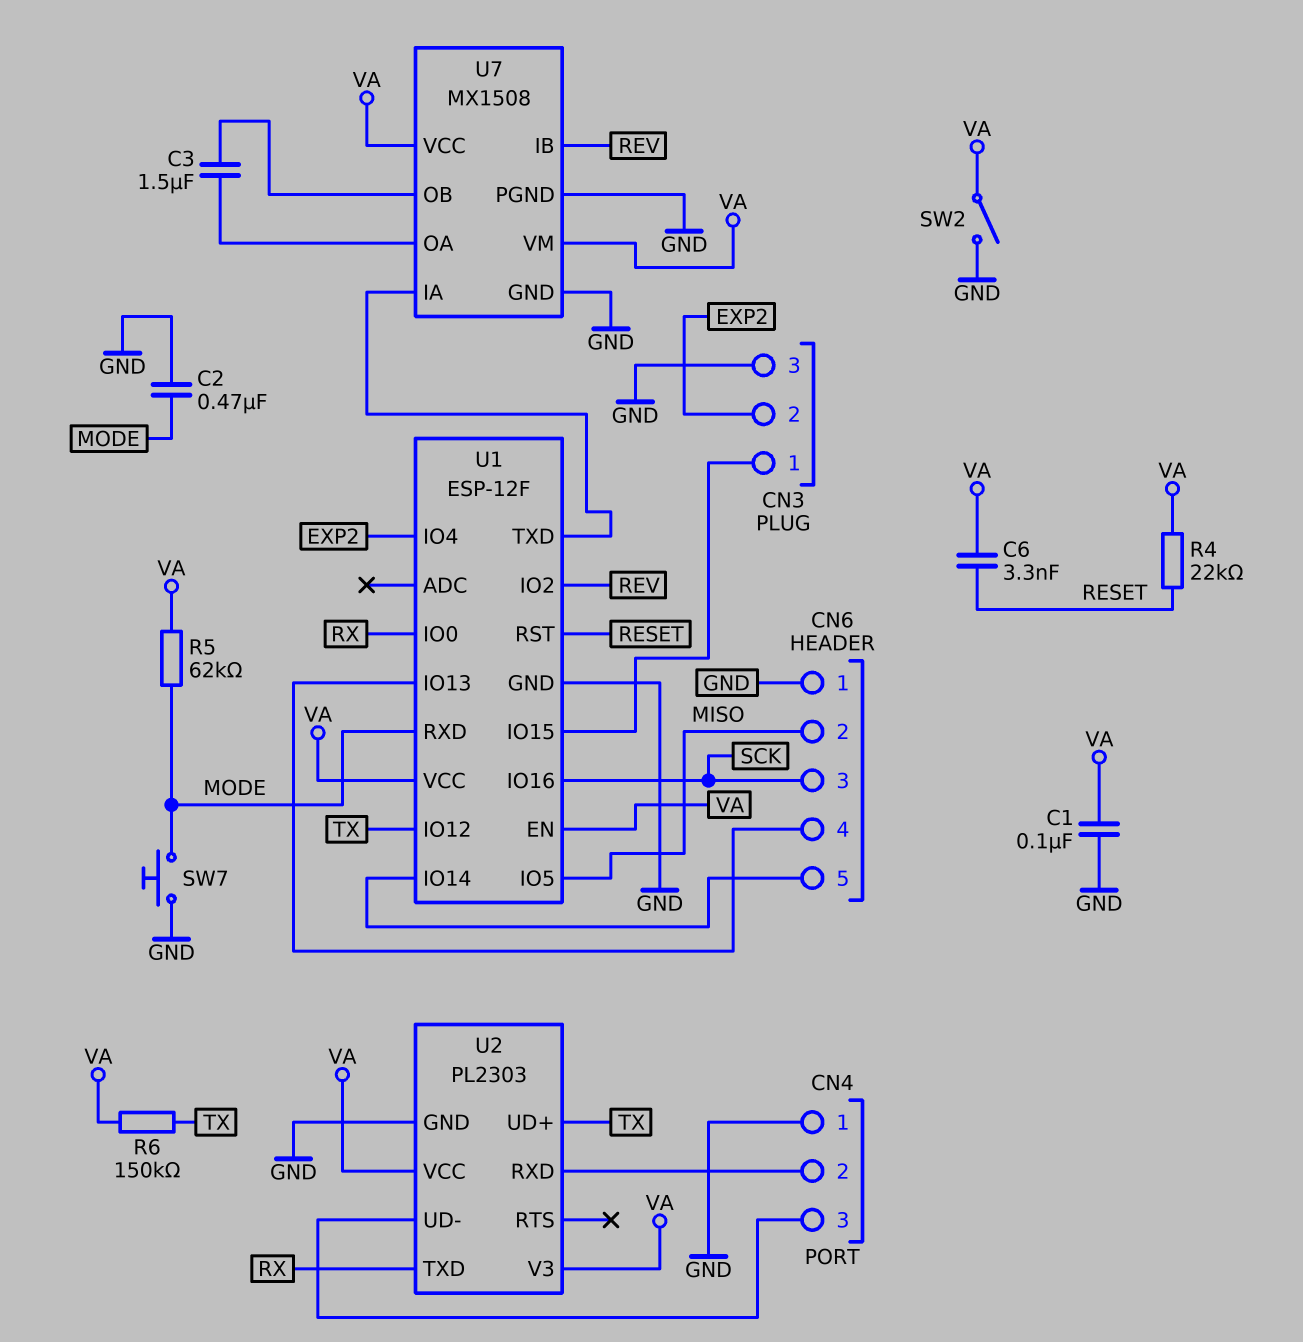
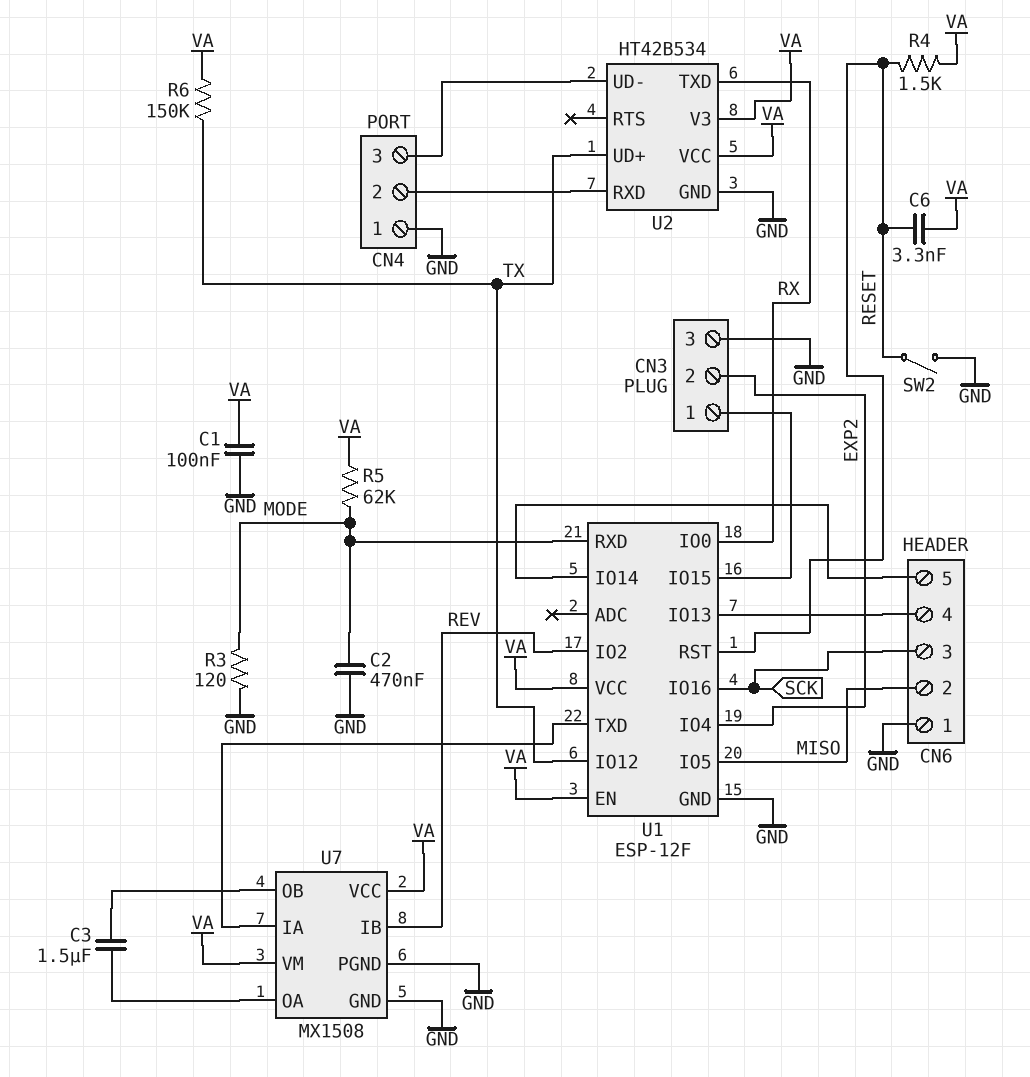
R3: none -> 120 (GND, MODE)
R4: 22k (RESET, VA) -> 1.5k (RESET, VA)
SW2: switch (GND, VA) -> switch (GND, RESET)
SW7: button (GND, MODE) -> none
U2: PL2303 -> HT42B534

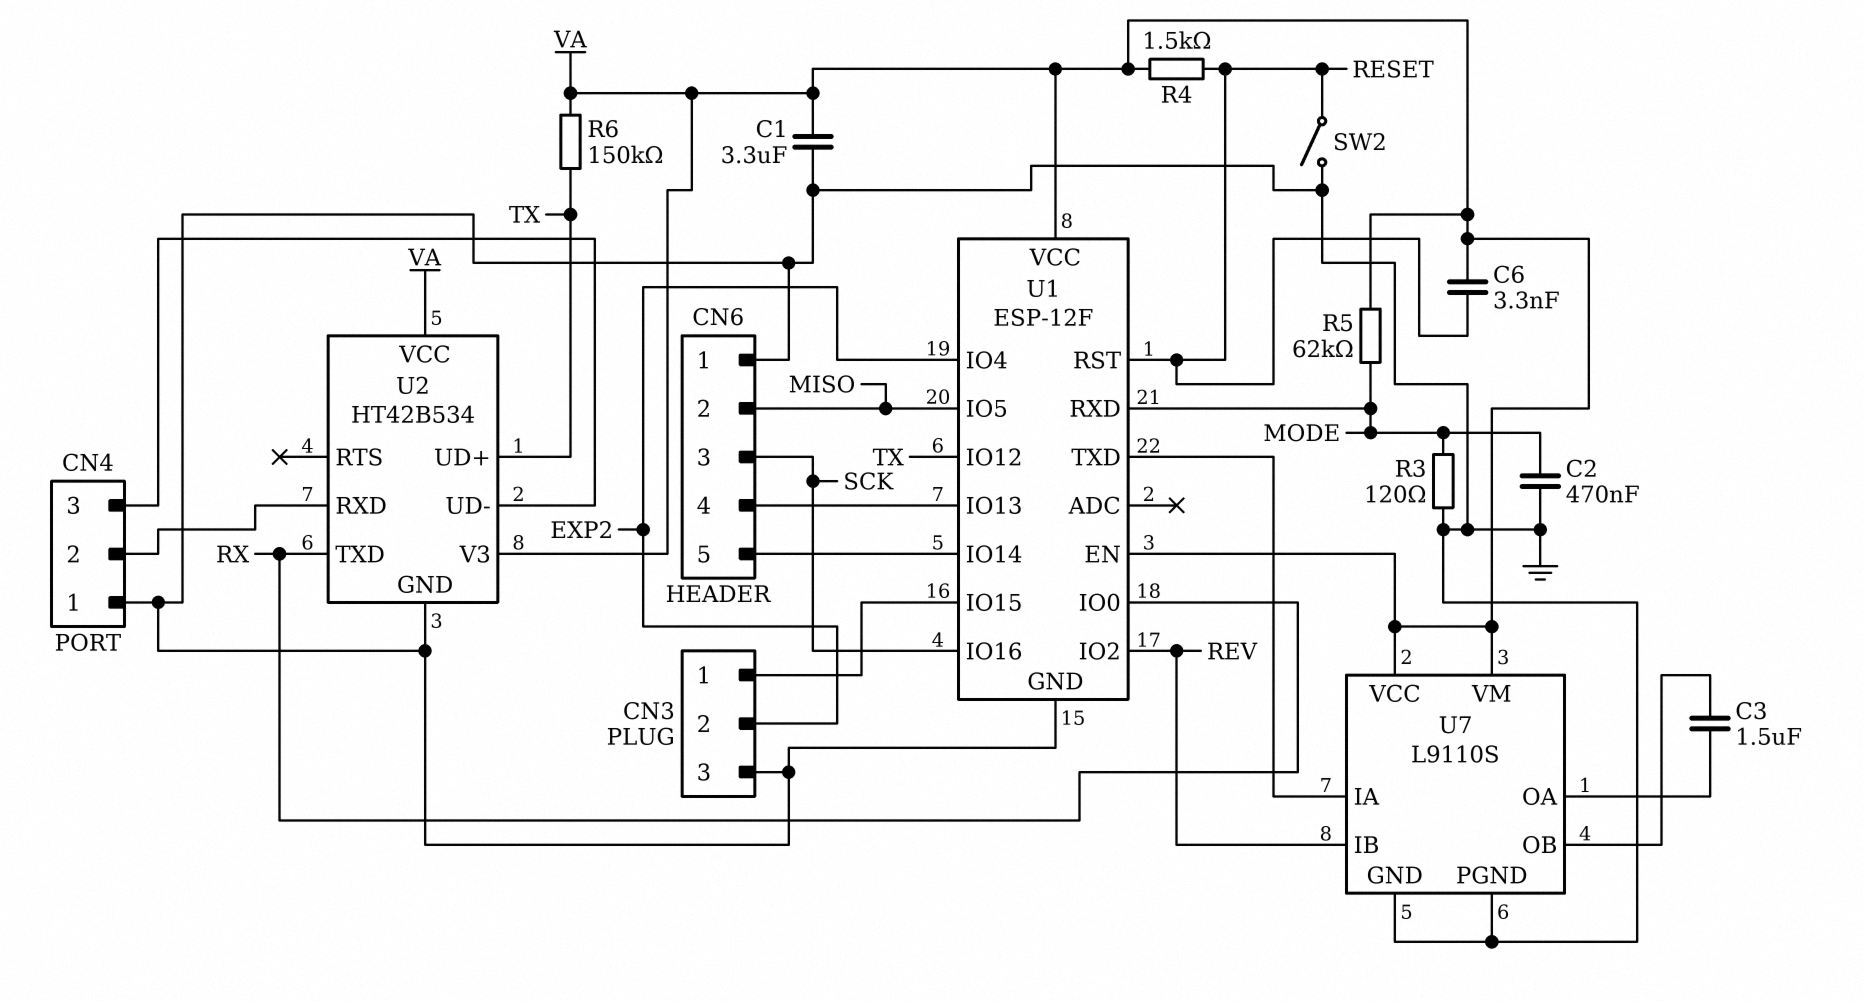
C1: 100nF (GND, VA) -> 3.3uF (GND, VA)
U7: MX1508 -> L9110S

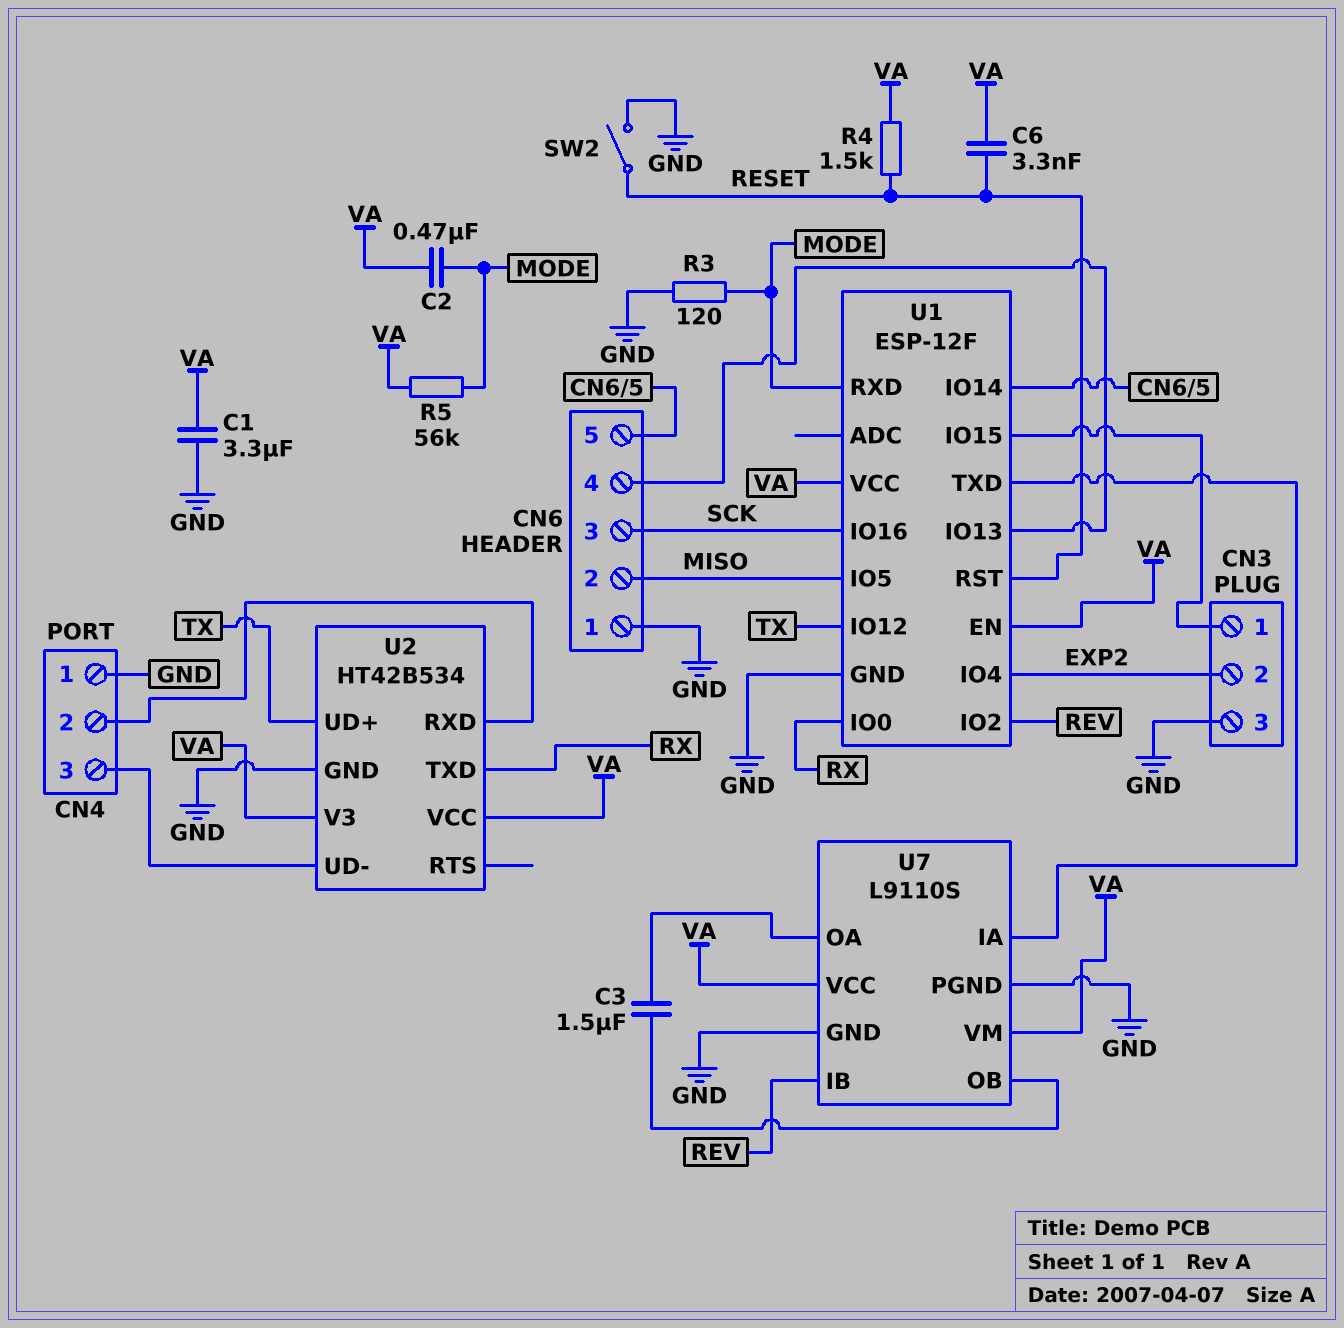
C2: 470nF (GND, MODE) -> 470nF (MODE, VA)
R5: 62k (MODE, VA) -> 56k (MODE, VA)
R6: 150k (TX, VA) -> none

